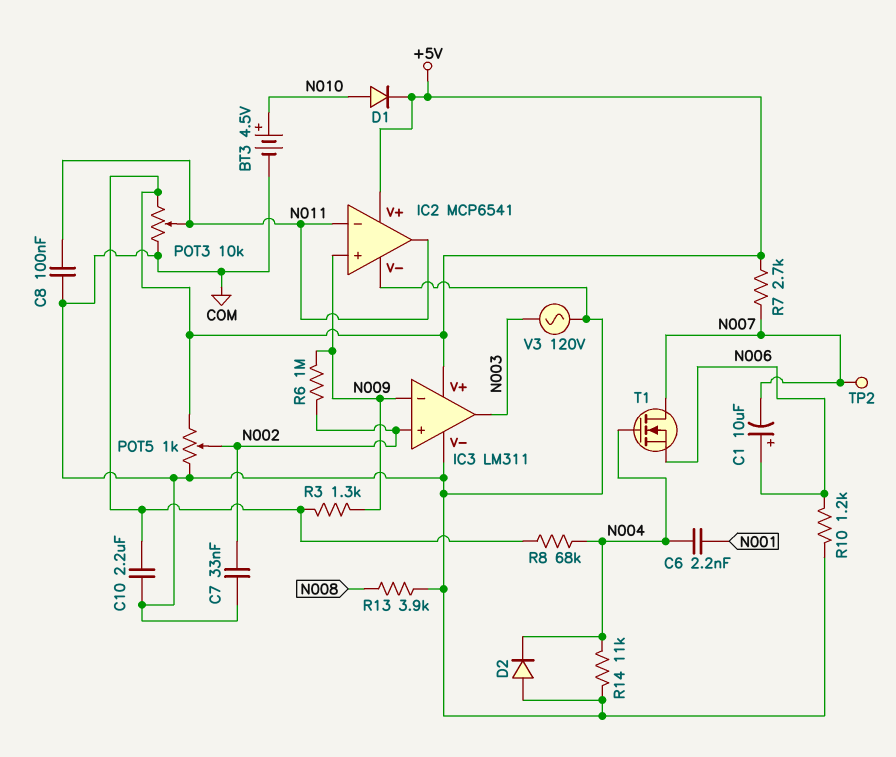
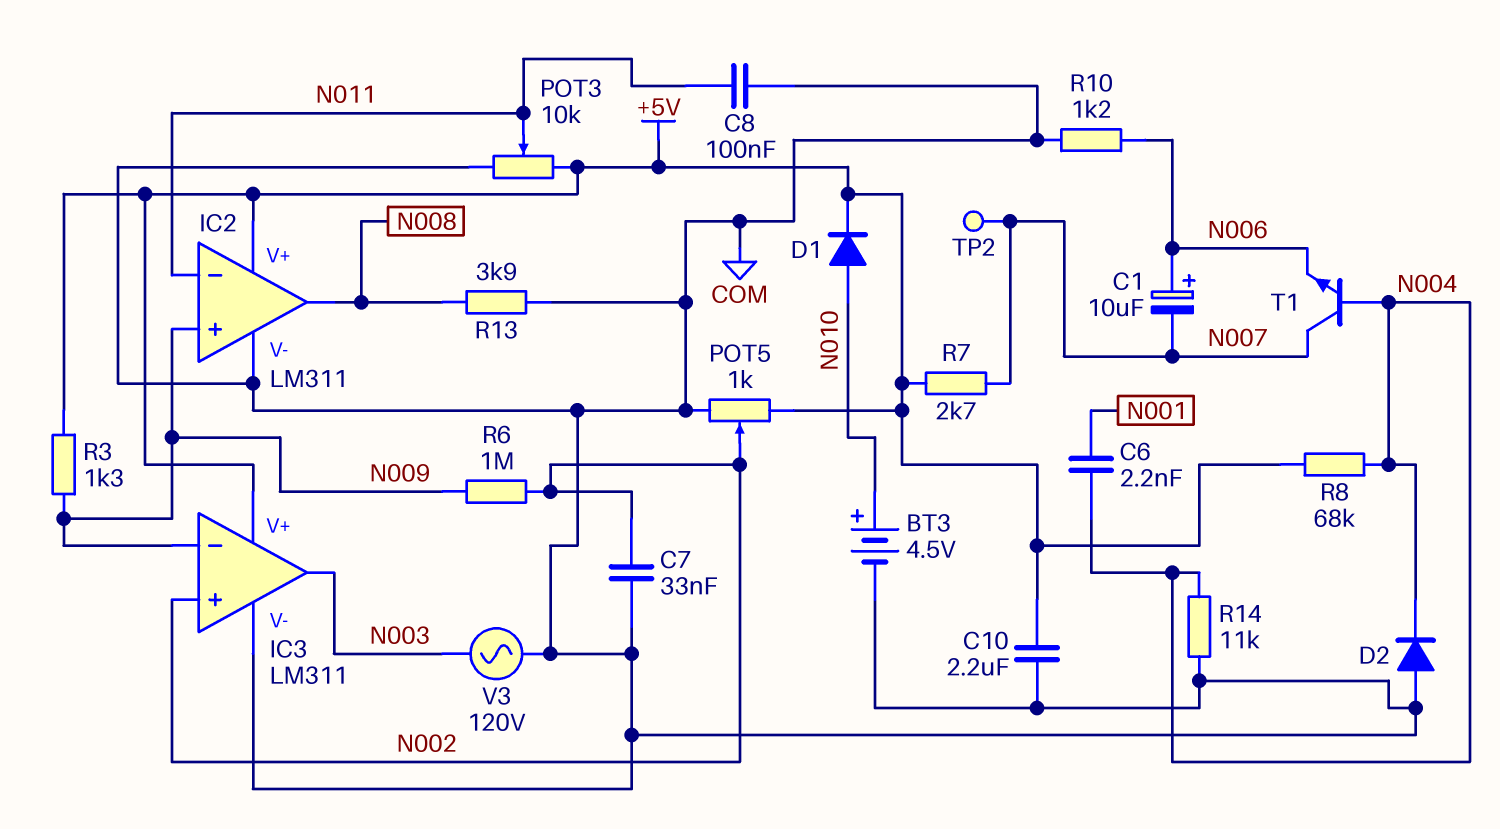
IC2: MCP6541 -> LM311
IC2 pin out: N011 -> N008
T1: NMOS (G N004, D N007, S N006) -> NPN (B N004, C N007, E N006)

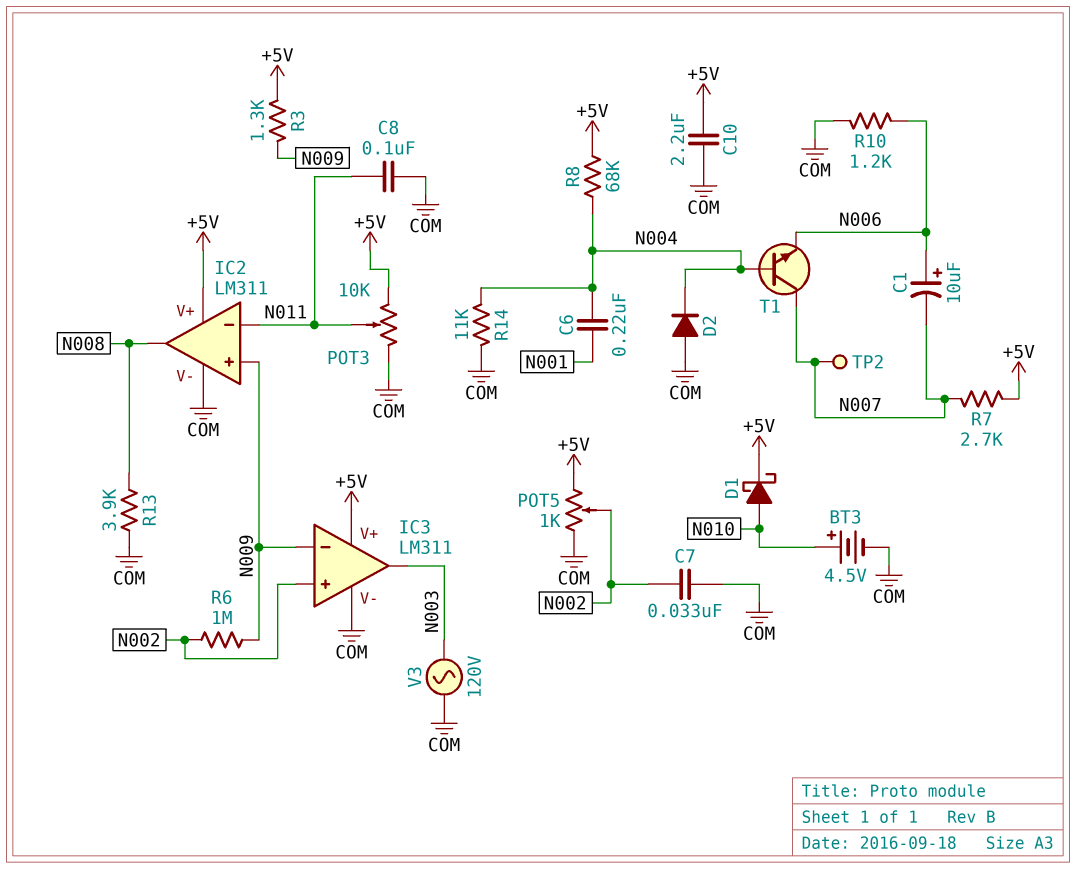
C6: 2.2nF (N001, N004) -> 220nF (N001, N004)
D1: diode (A N010, K +5V) -> schottky (A N010, K +5V)

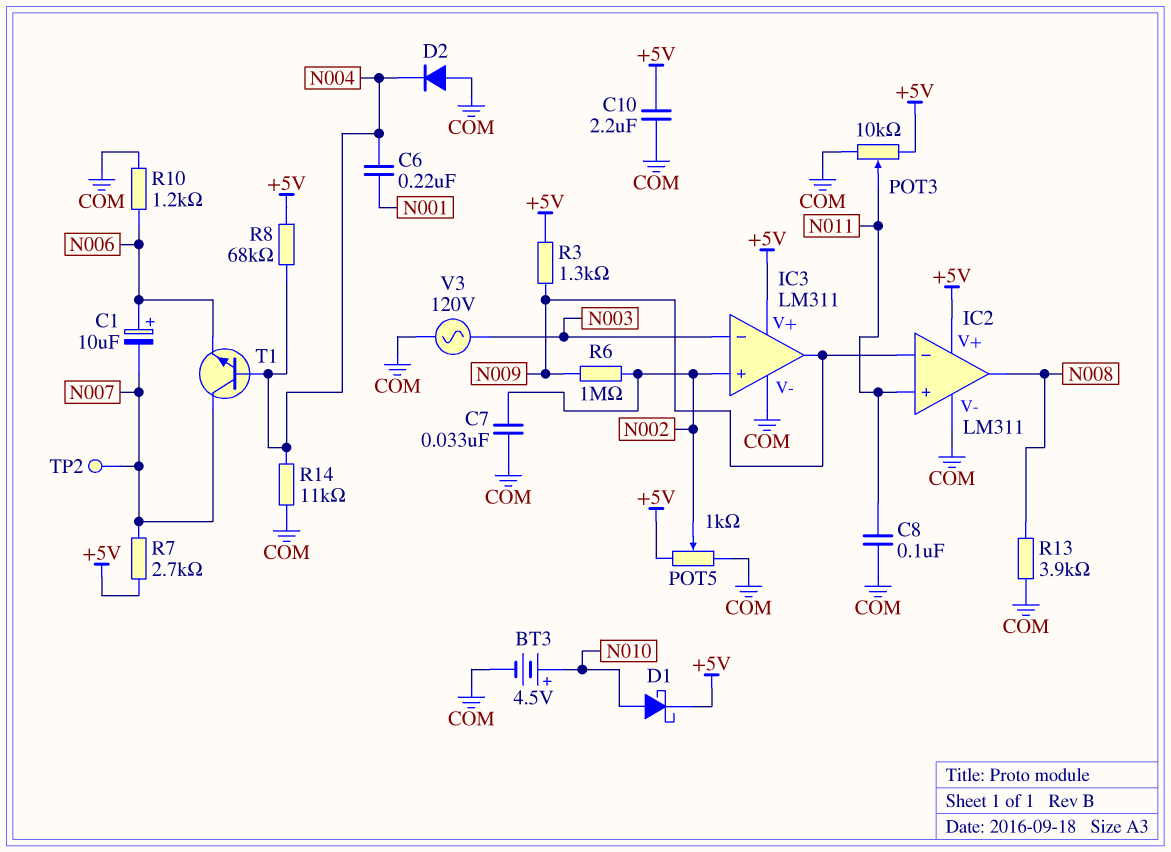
IC2 pin in+: N009 -> N011
IC2 pin in-: N011 -> N009
IC3 pin in-: N009 -> N003
IC3 pin out: N003 -> N009

